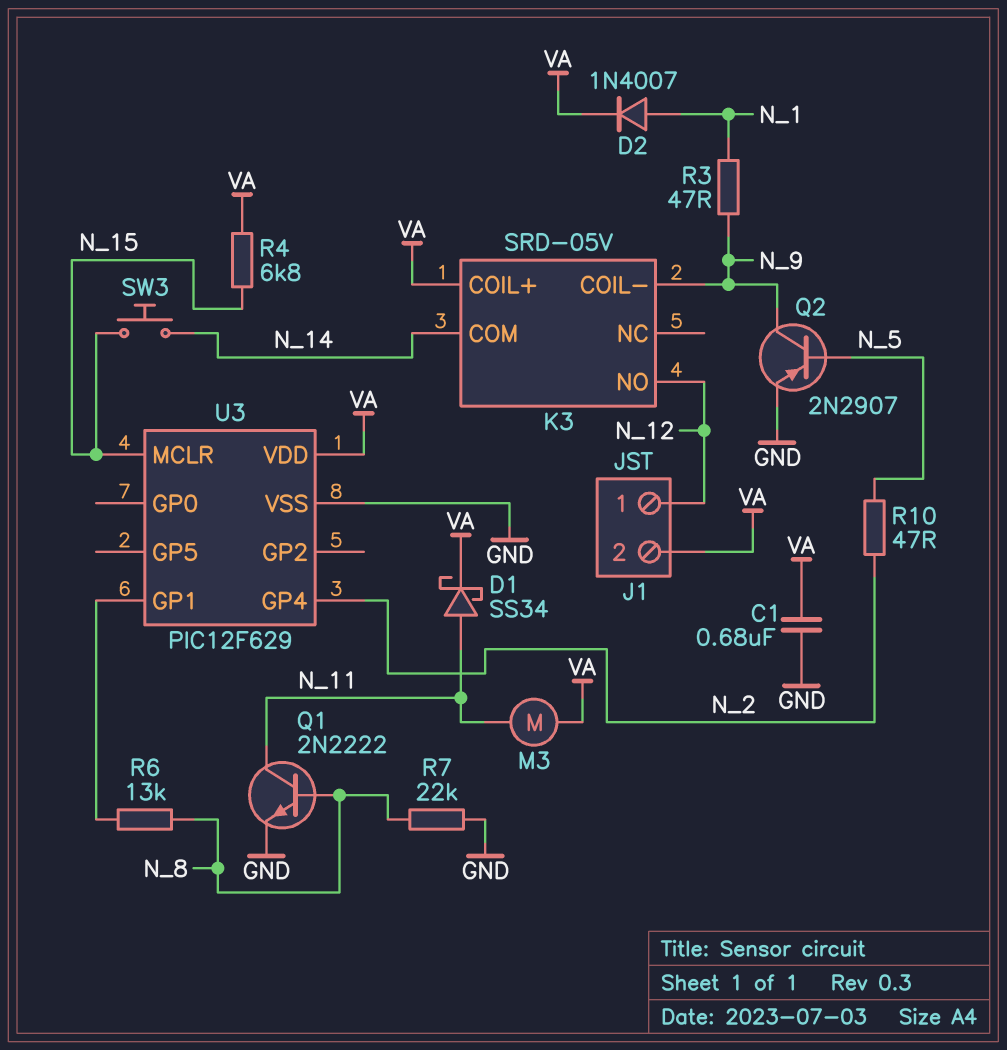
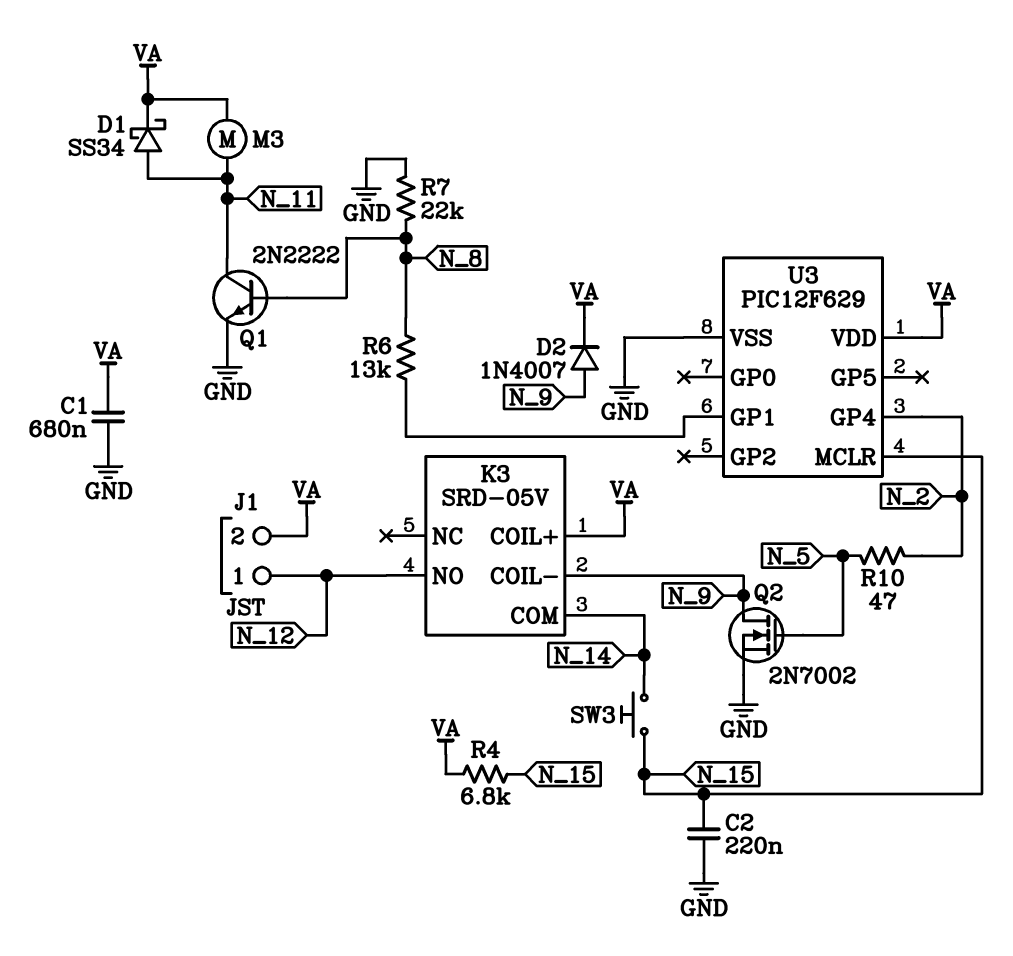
C2: none -> 220nF (GND, N_15)
D2: diode 1N4007 (A N_1, K VA) -> diode 1N4007 (A N_9, K VA)
Q2: PNP 2N2907 (B N_5, C N_9, E GND) -> NMOS 2N7002 (G N_5, D N_9, S GND)
R3: 47 (N_1, N_9) -> none

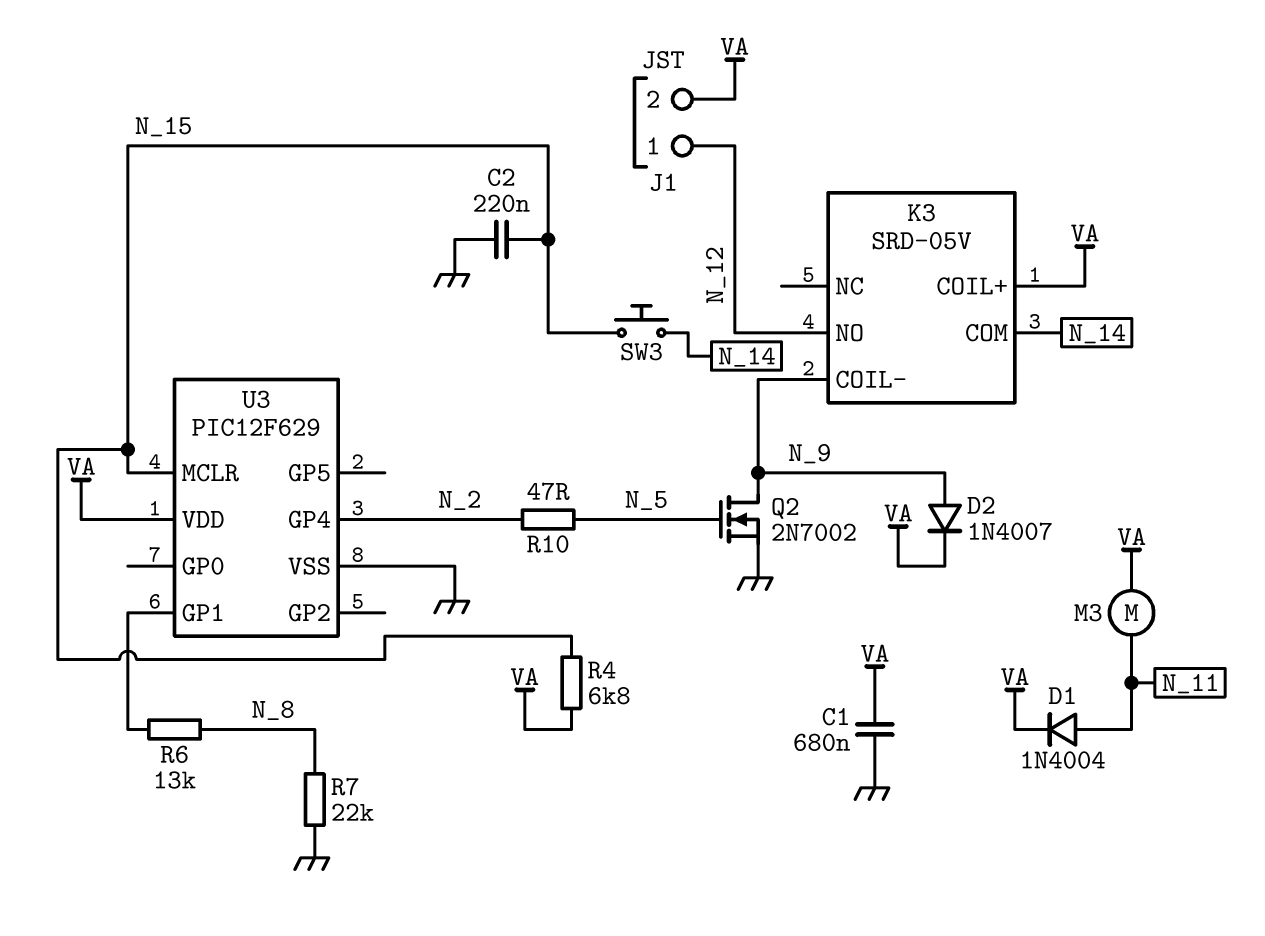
D1: schottky SS34 (A N_11, K VA) -> diode 1N4004 (A N_11, K VA)
Q1: NPN 2N2222 (B N_8, C N_11, E GND) -> none

